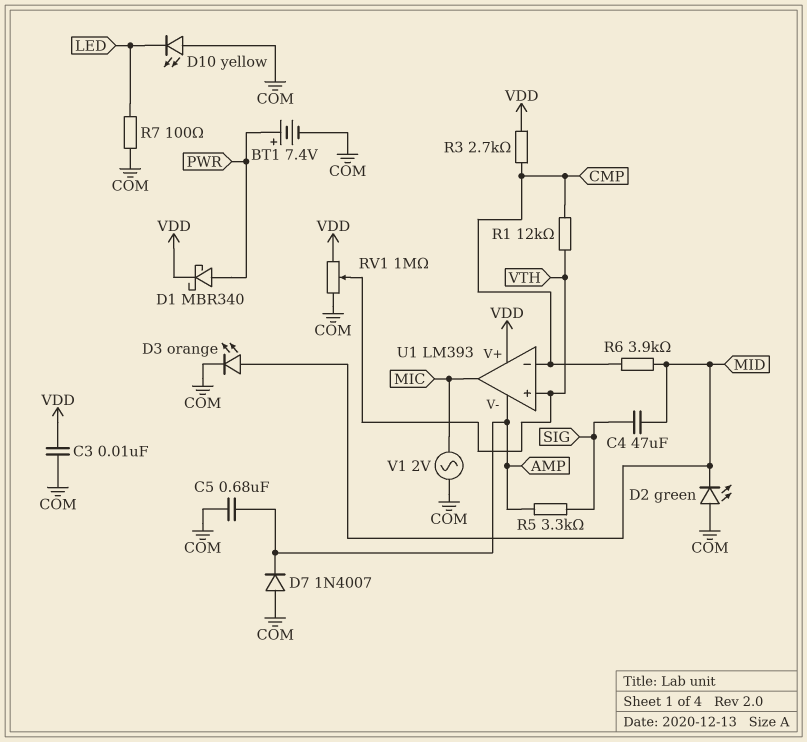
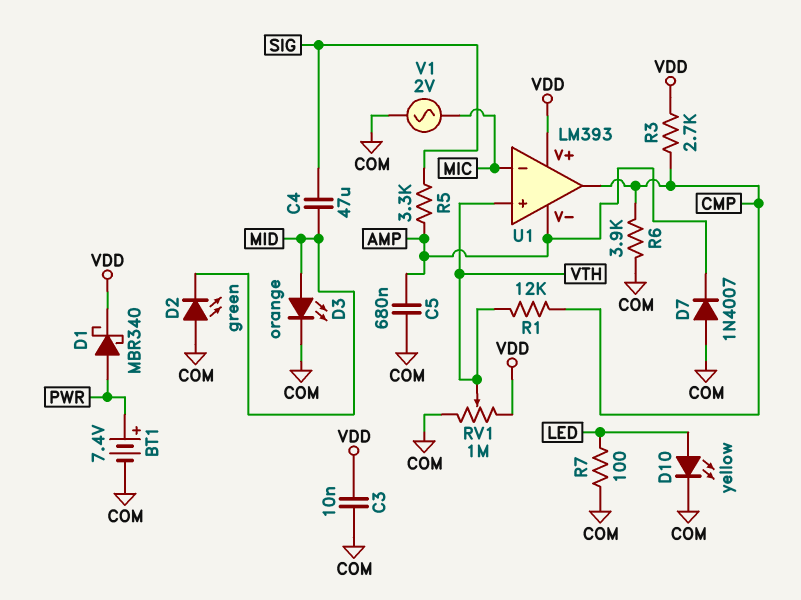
D10: LED yellow (A COM, K LED) -> LED yellow (A LED, K COM)
R6: 3.9k (CMP, MID) -> 3.9k (CMP, COM)
U1 pin in-: CMP -> MIC
U1 pin out: MIC -> CMP

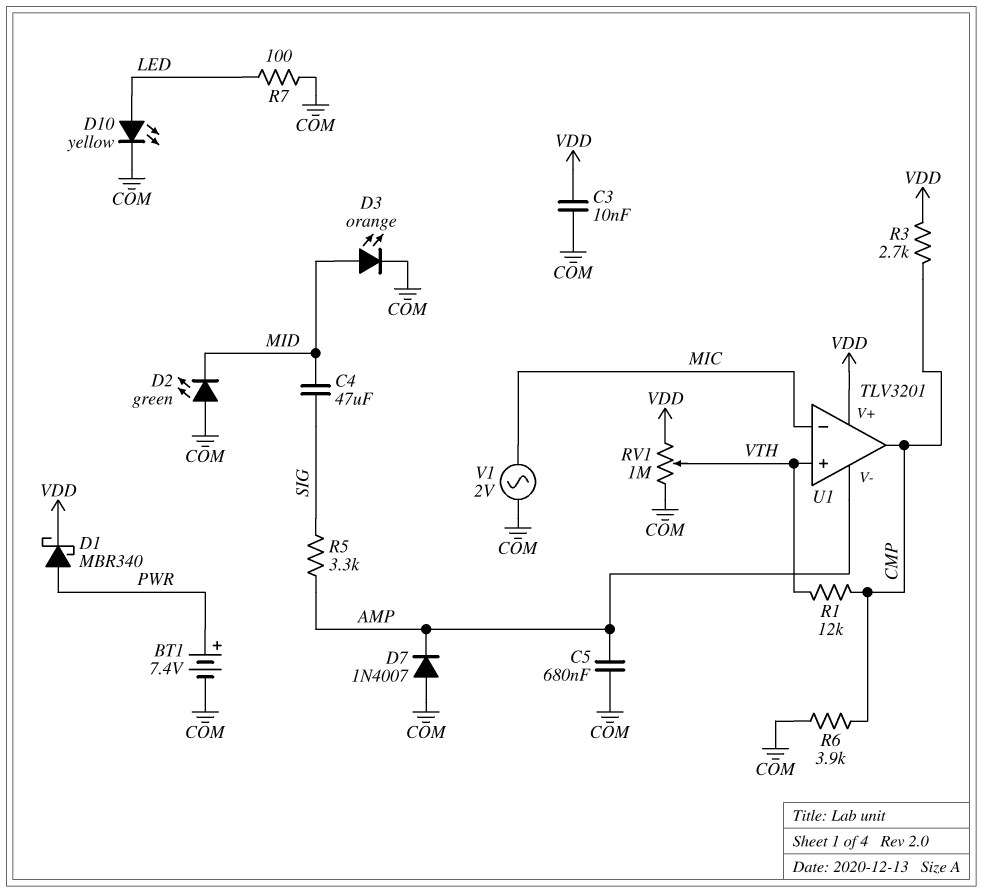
U1: LM393 -> TLV3201

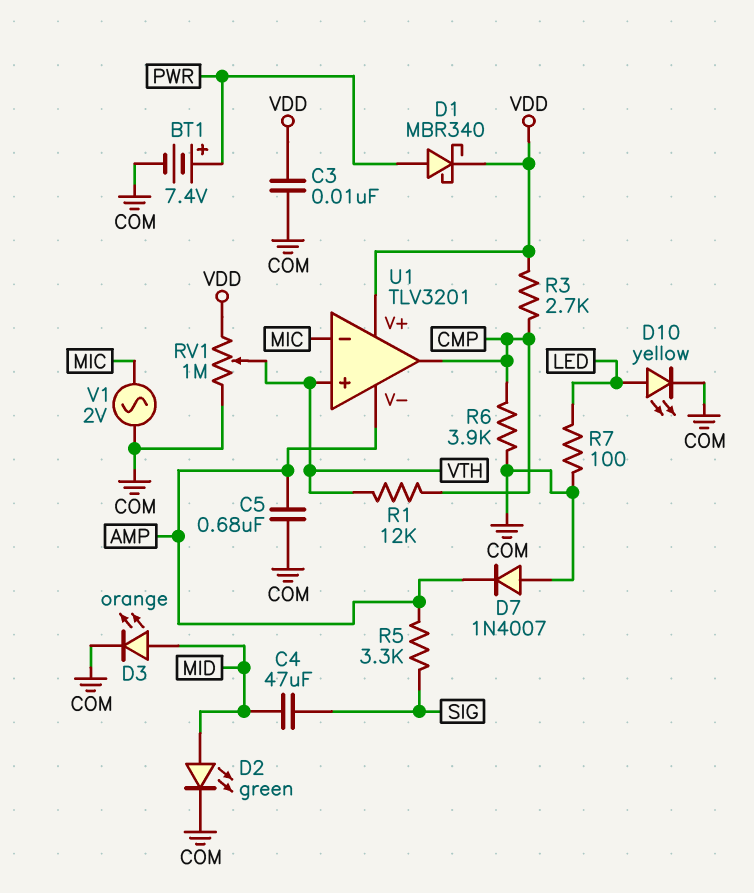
D2: LED green (A COM, K MID) -> LED green (A MID, K COM)

